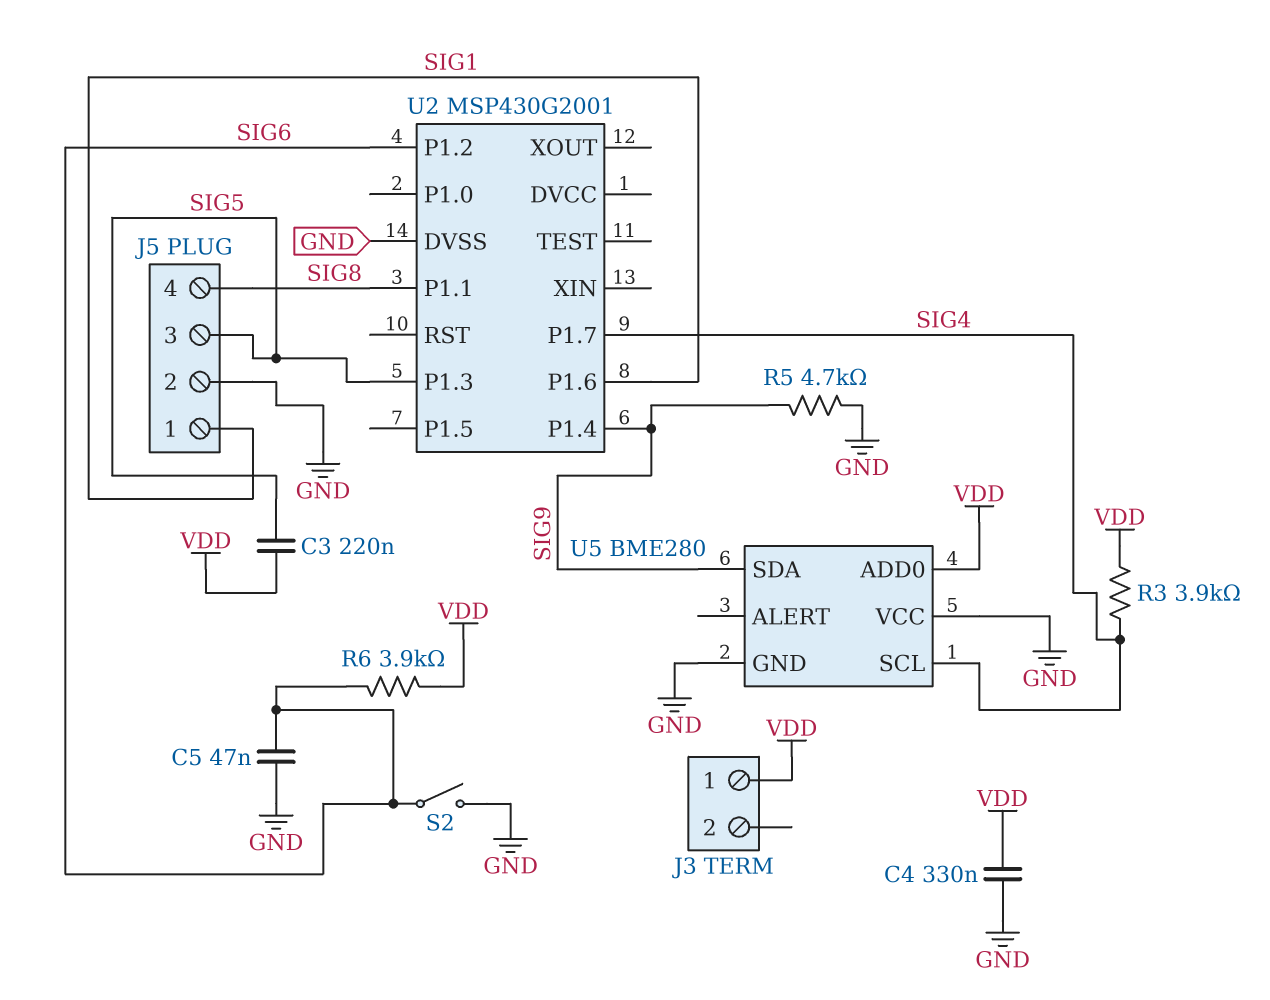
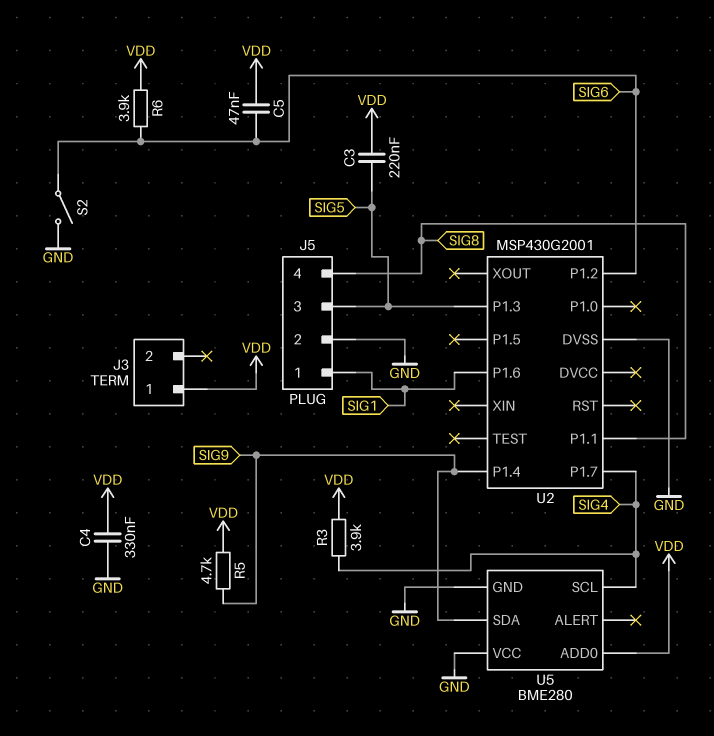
C5: 47nF (GND, SIG6) -> 47nF (SIG6, VDD)
R5: 4.7k (GND, SIG9) -> 4.7k (SIG9, VDD)

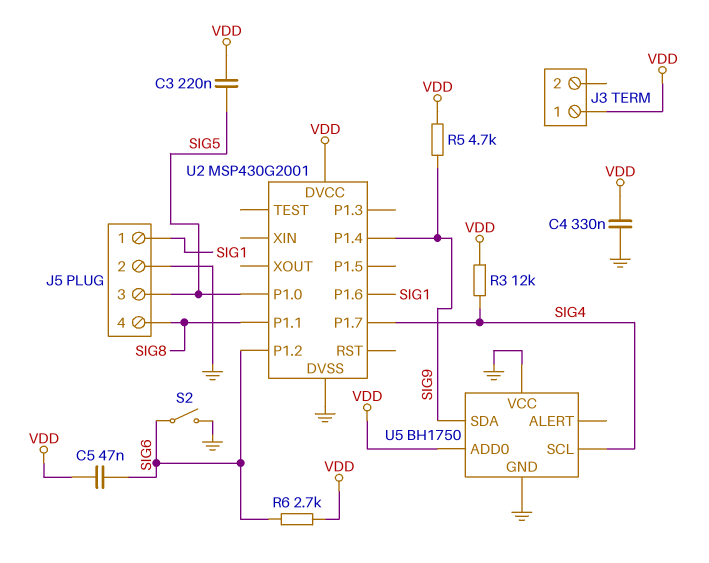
R3: 3.9k (SIG4, VDD) -> 12k (SIG4, VDD)
R6: 3.9k (SIG6, VDD) -> 2.7k (SIG6, VDD)
U2 pin DVCC: none -> VDD
U2 pin P1.0: none -> SIG5
U2 pin P1.3: SIG5 -> none
U5: BME280 -> BH1750

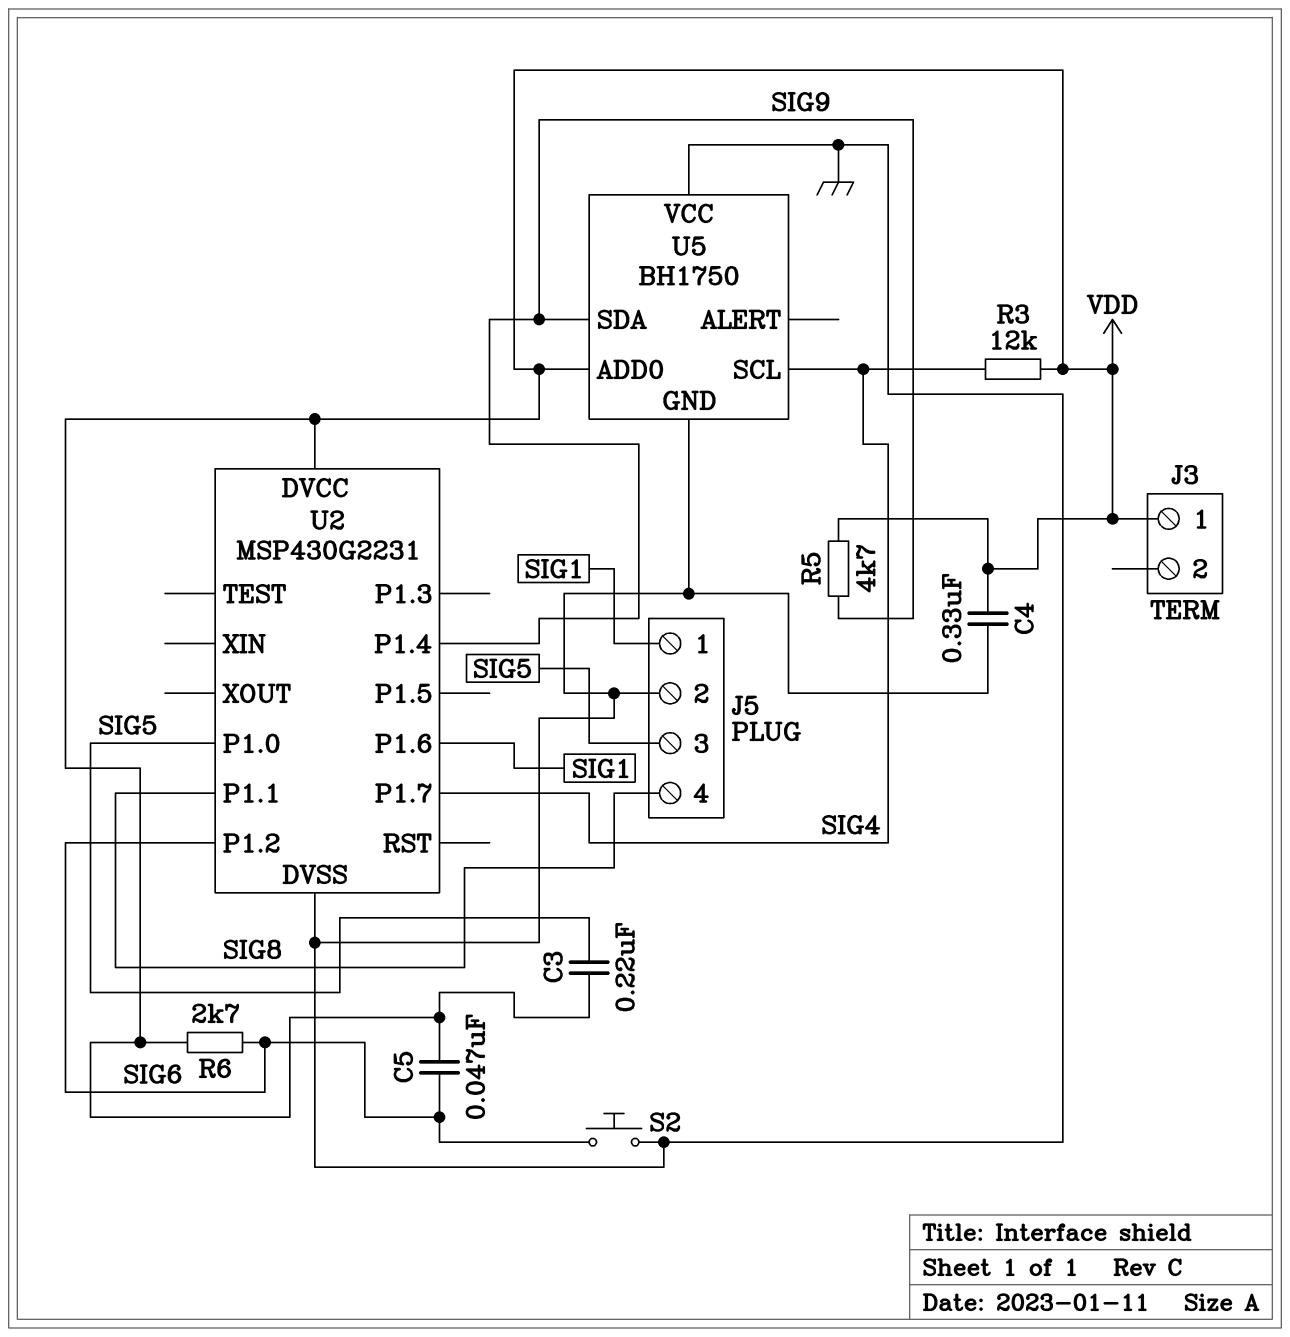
S2: switch (GND, SIG6) -> button (GND, SIG6)
U2: MSP430G2001 -> MSP430G2231

